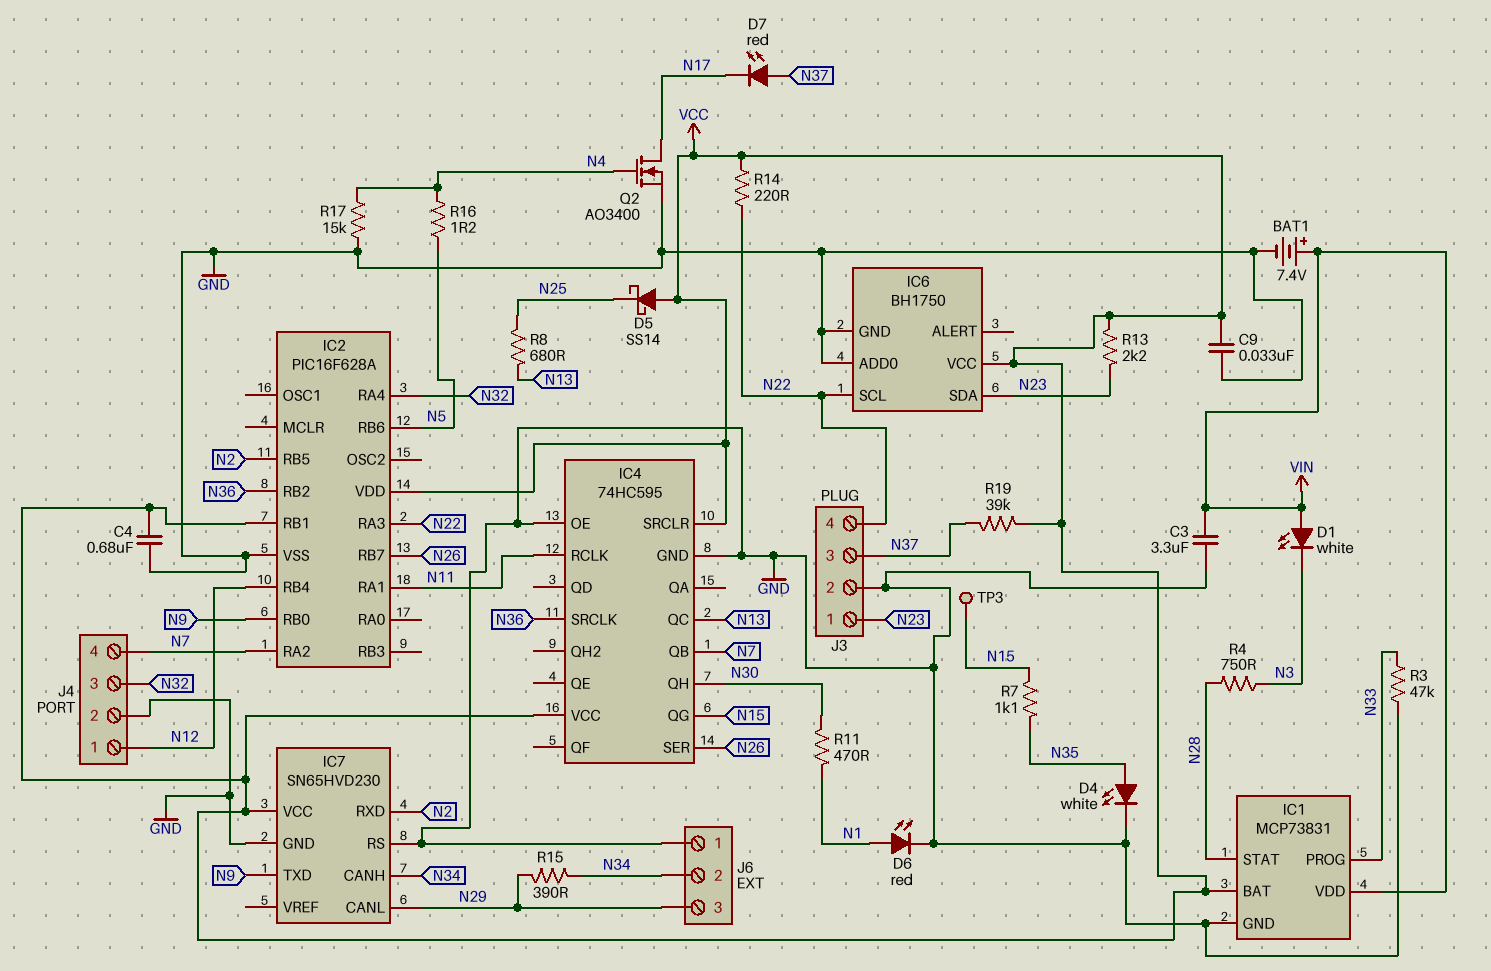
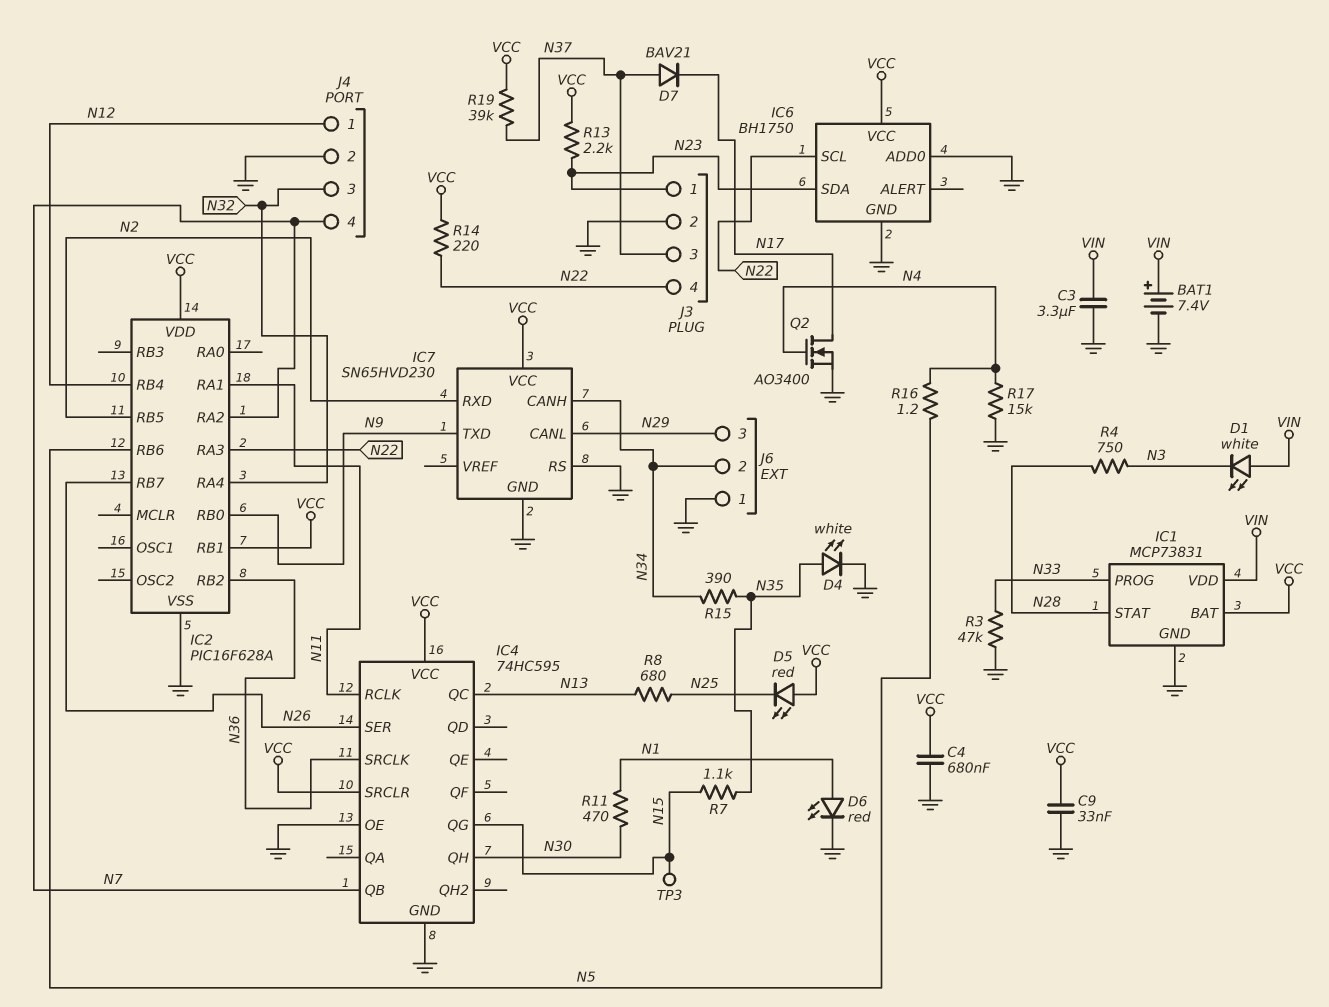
D5: schottky SS14 (A VCC, K N25) -> LED red (A VCC, K N25)
D7: LED red (A N37, K N17) -> diode BAV21 (A N37, K N17)
R15: 390 (N29, N34) -> 390 (N34, N35)

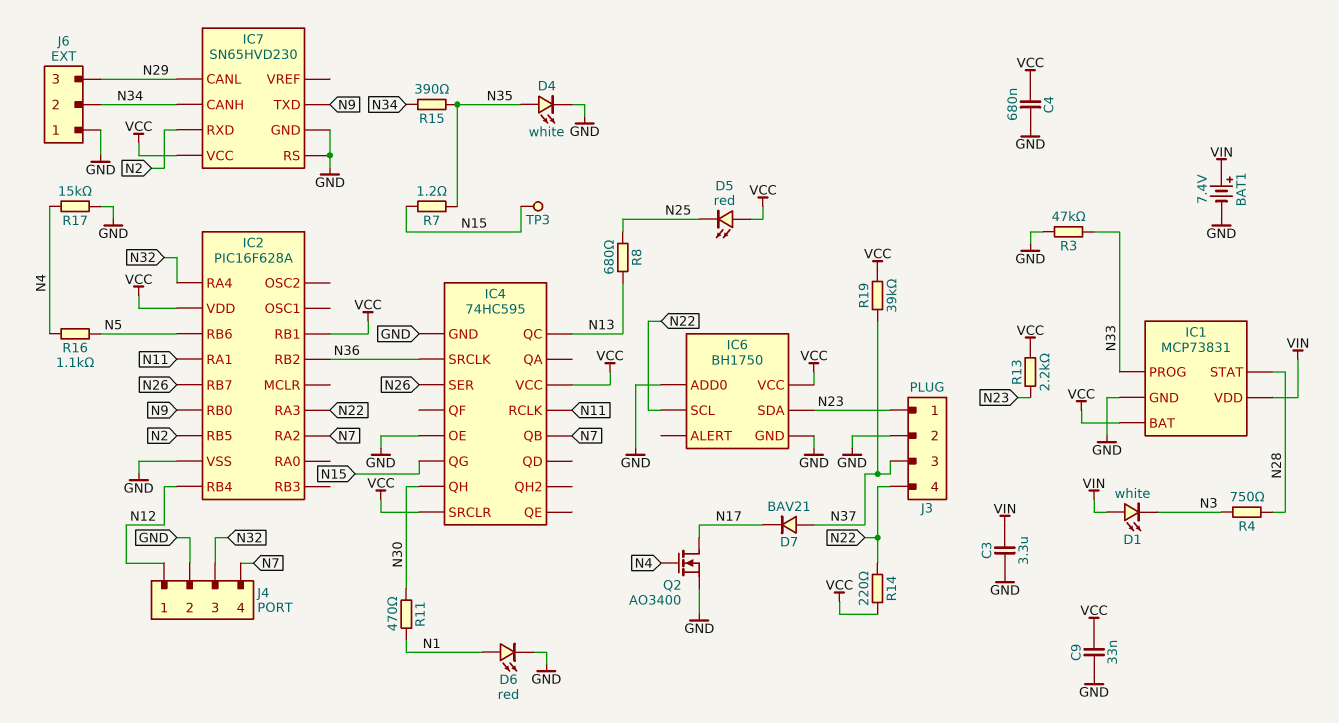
R7: 1.1k (N15, N35) -> 1.2 (N15, N35)
R16: 1.2 (N4, N5) -> 1.1k (N4, N5)

